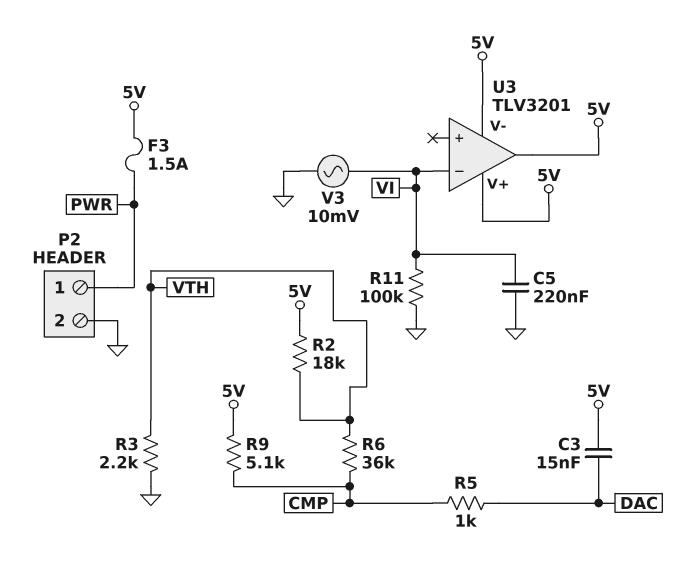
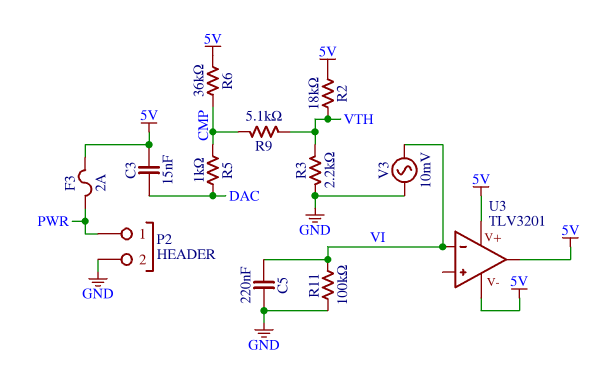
F3: 1.5A (5V, PWR) -> 2A (5V, PWR)
R6: 36k (CMP, VTH) -> 36k (5V, CMP)
R9: 5.1k (5V, CMP) -> 5.1k (CMP, VTH)

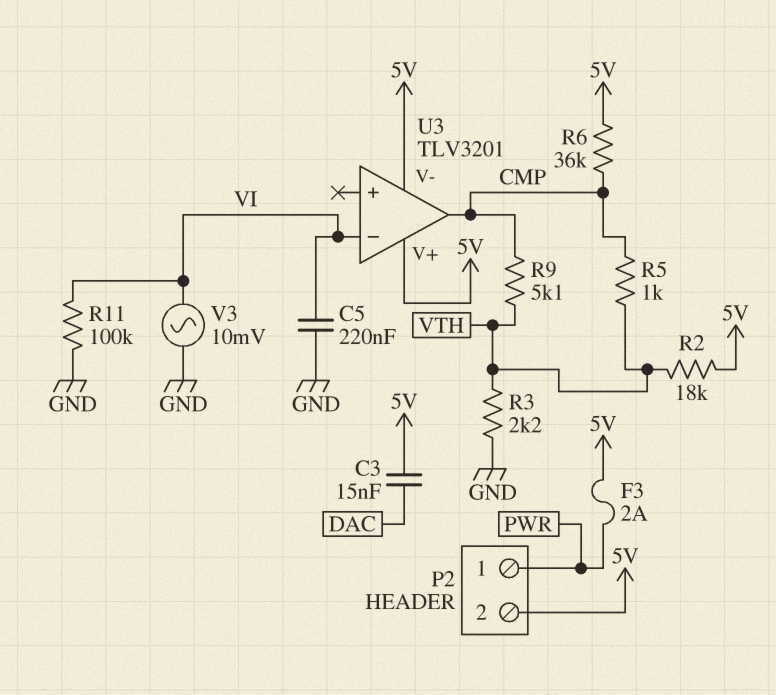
P2 pin 2: GND -> 5V
R5: 1k (CMP, DAC) -> 1k (CMP, VTH)
U3 pin out: 5V -> CMP

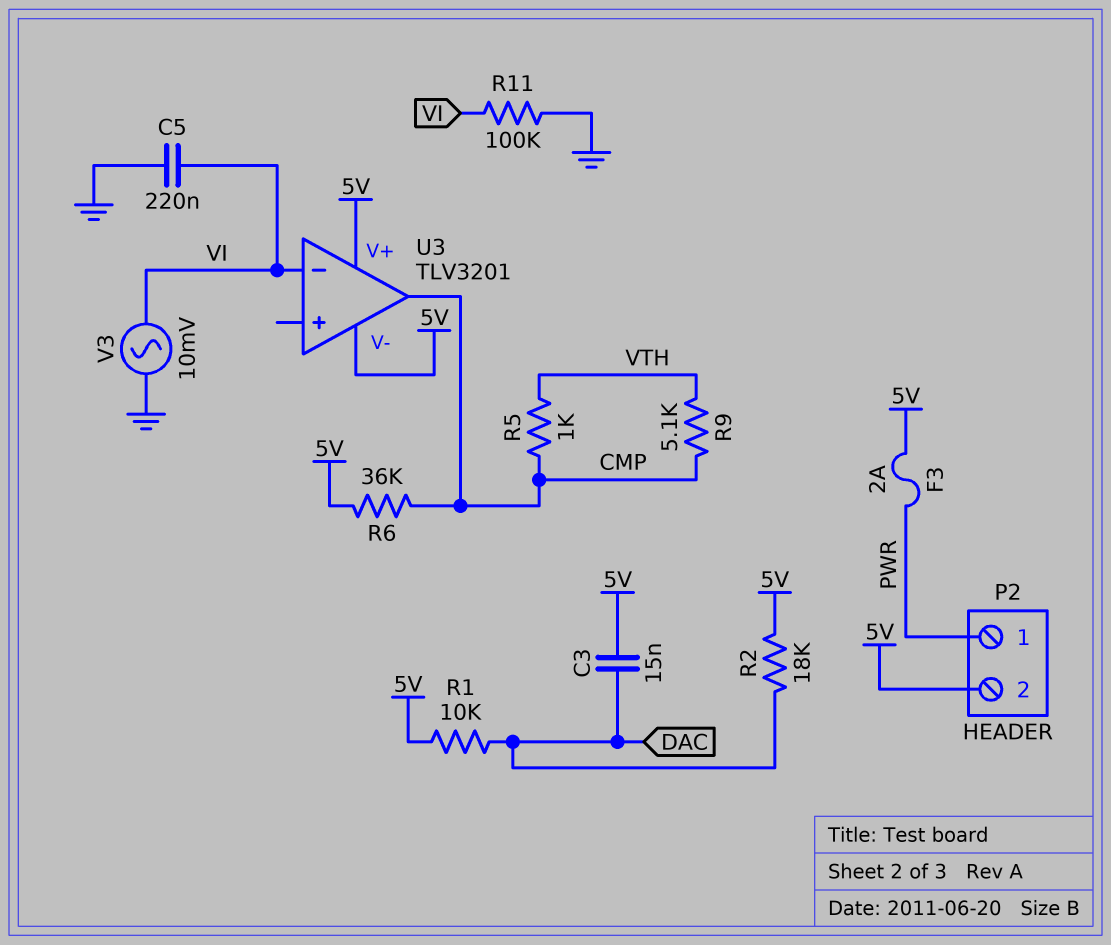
R1: none -> 10k (5V, DAC)
R2: 18k (5V, VTH) -> 18k (5V, DAC)
R3: 2.2k (GND, VTH) -> none

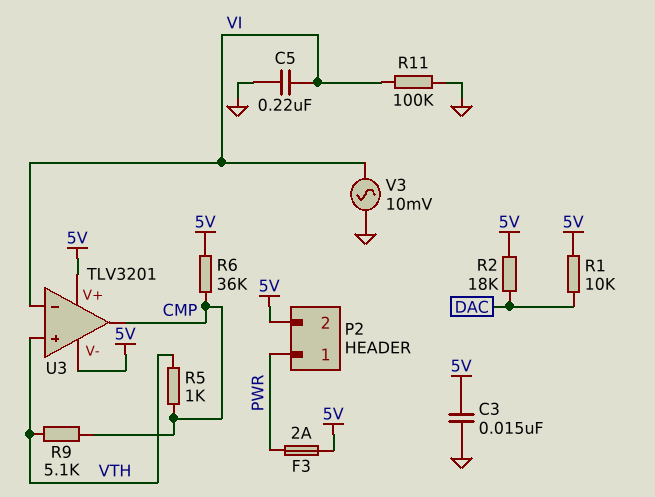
C3: 15nF (5V, DAC) -> 15nF (5V, GND)
U3 pin in+: none -> VTH

